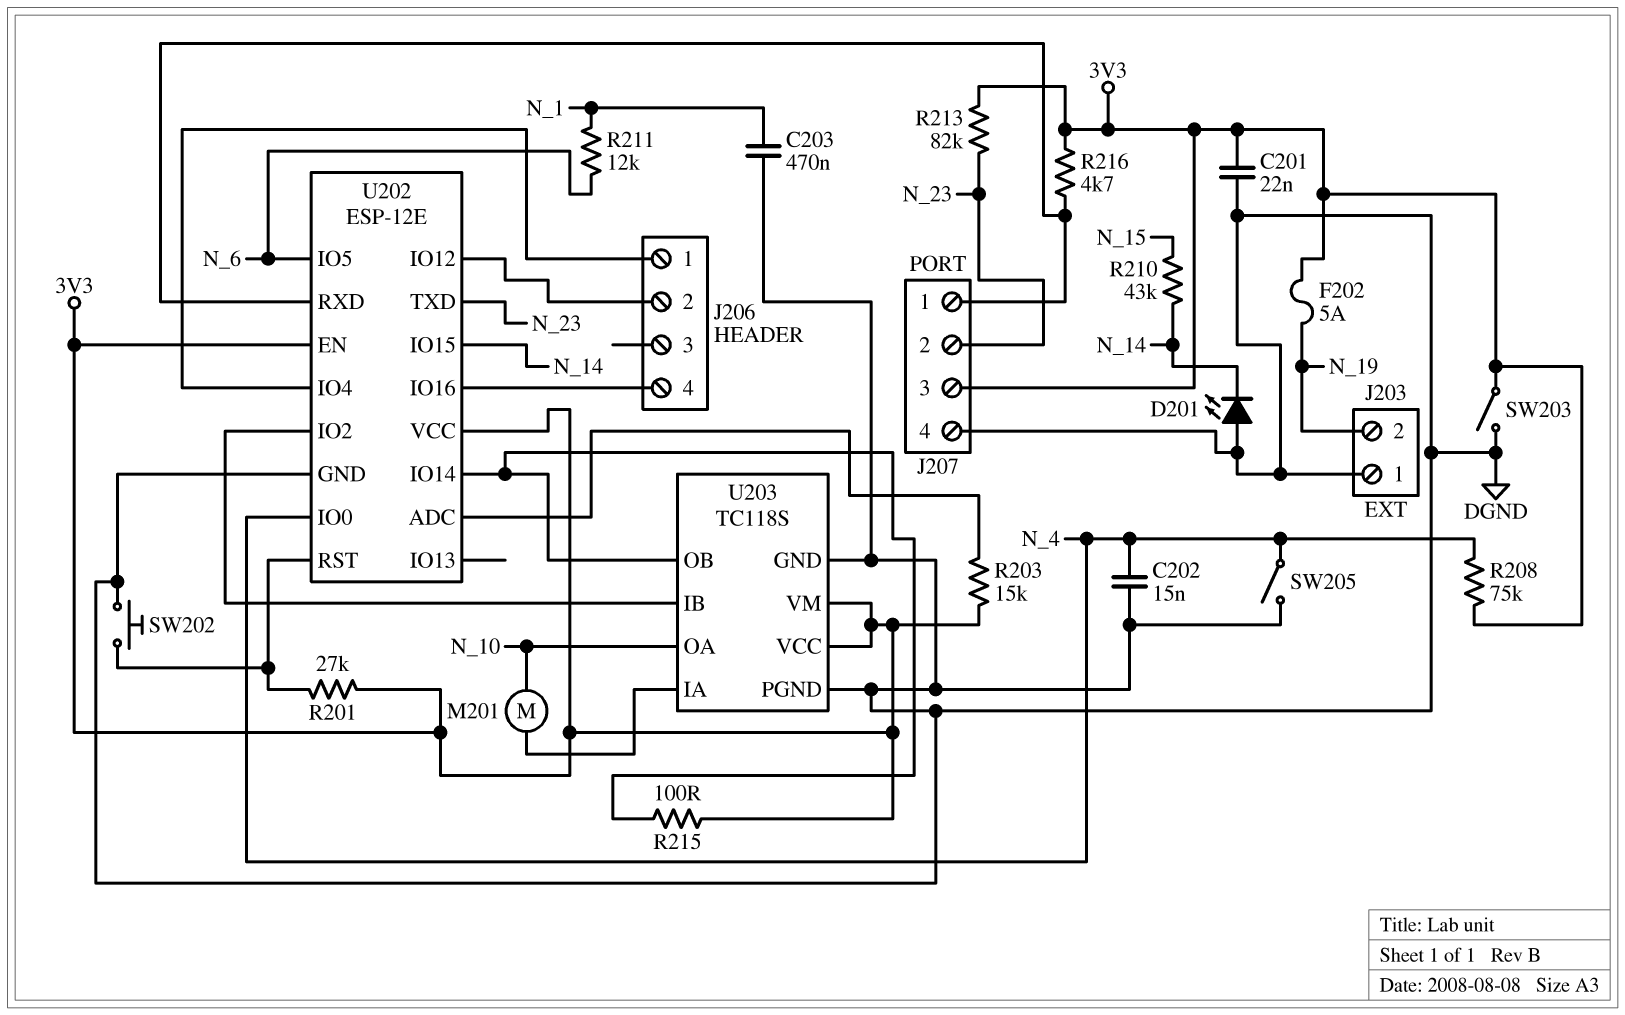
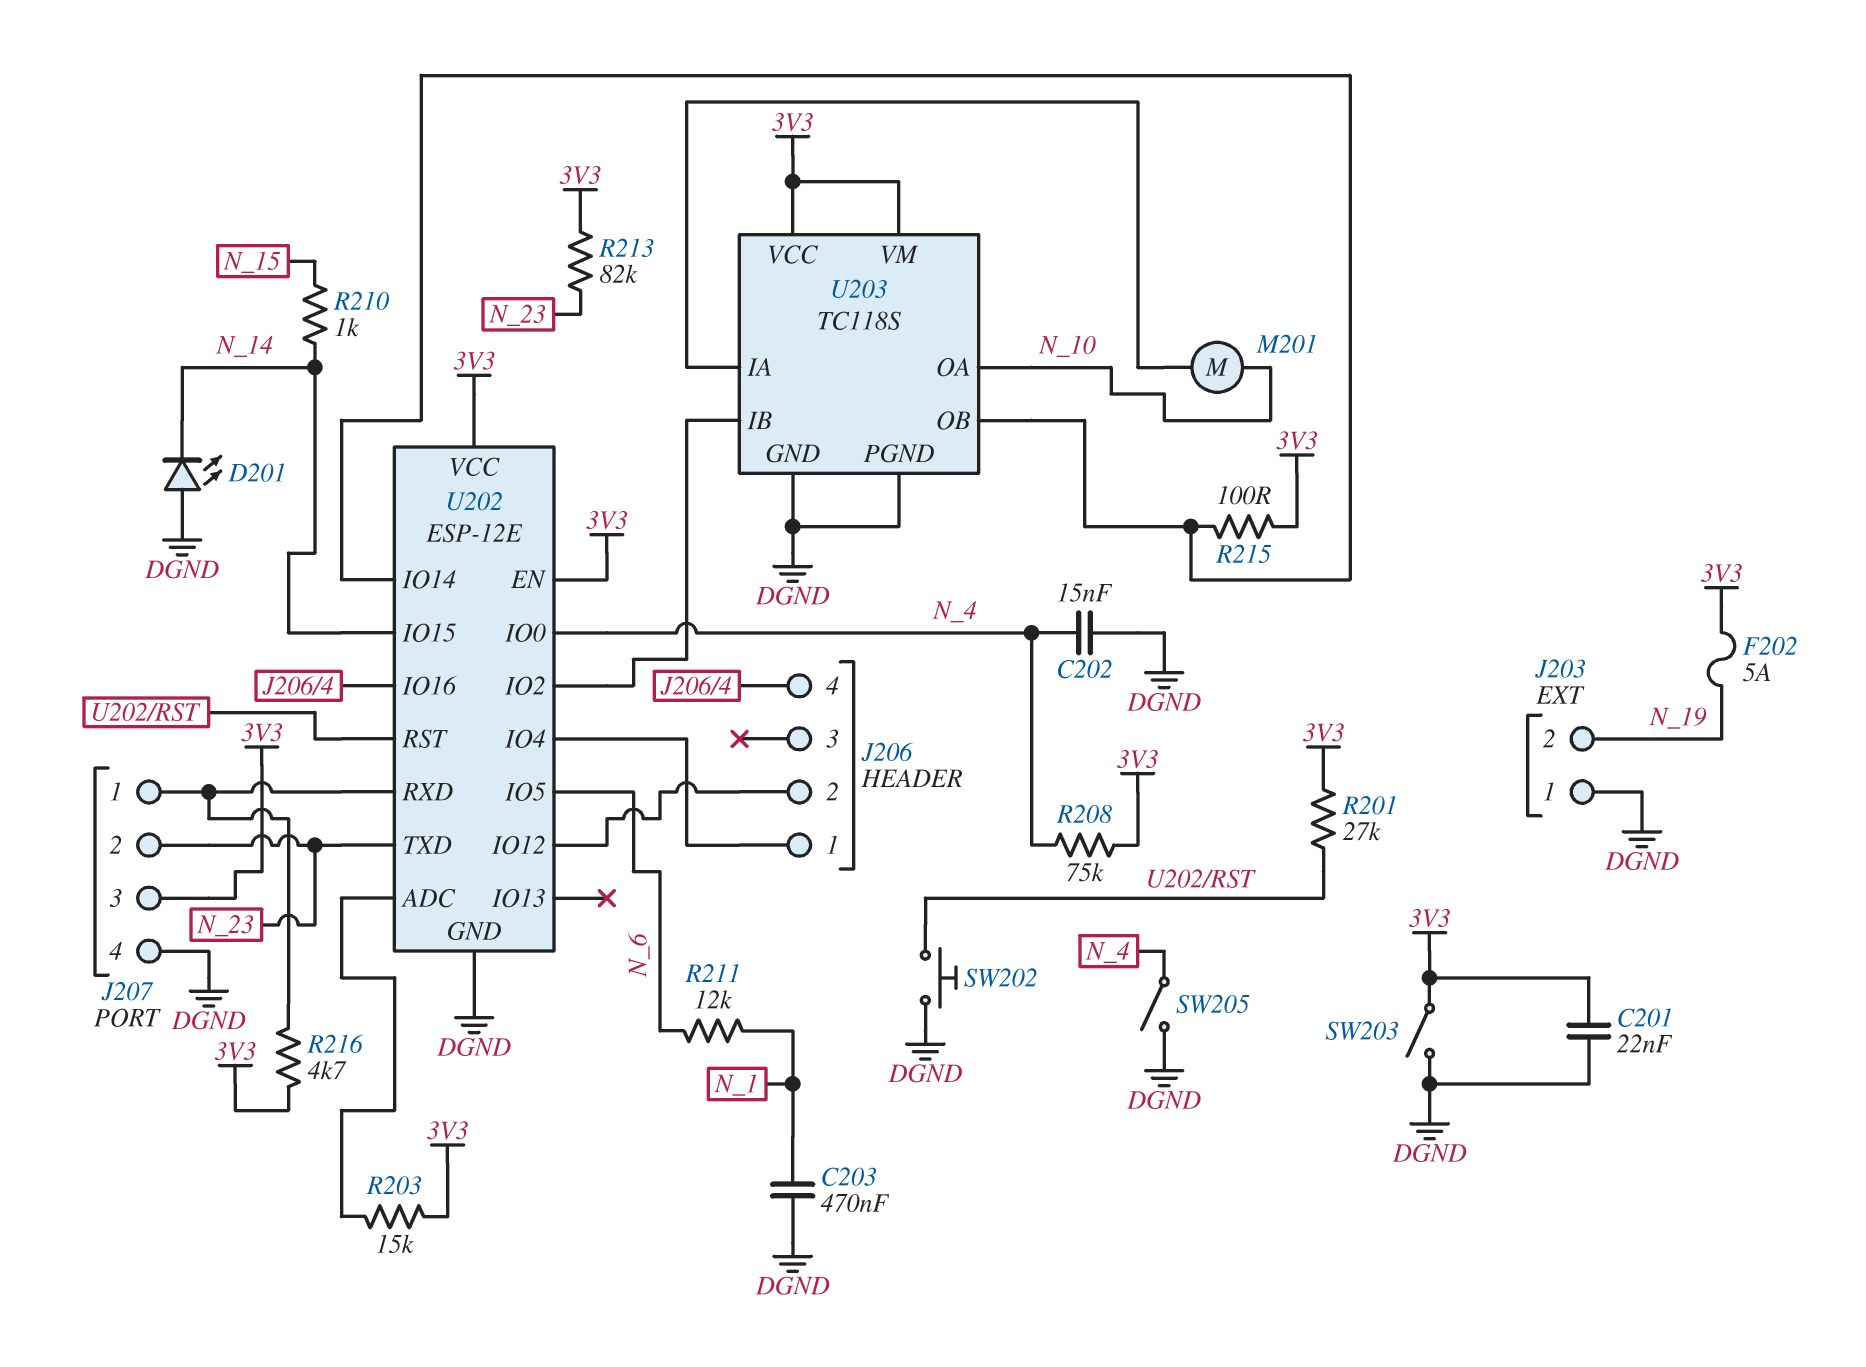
R210: 43k (N_14, N_15) -> 1k (N_14, N_15)

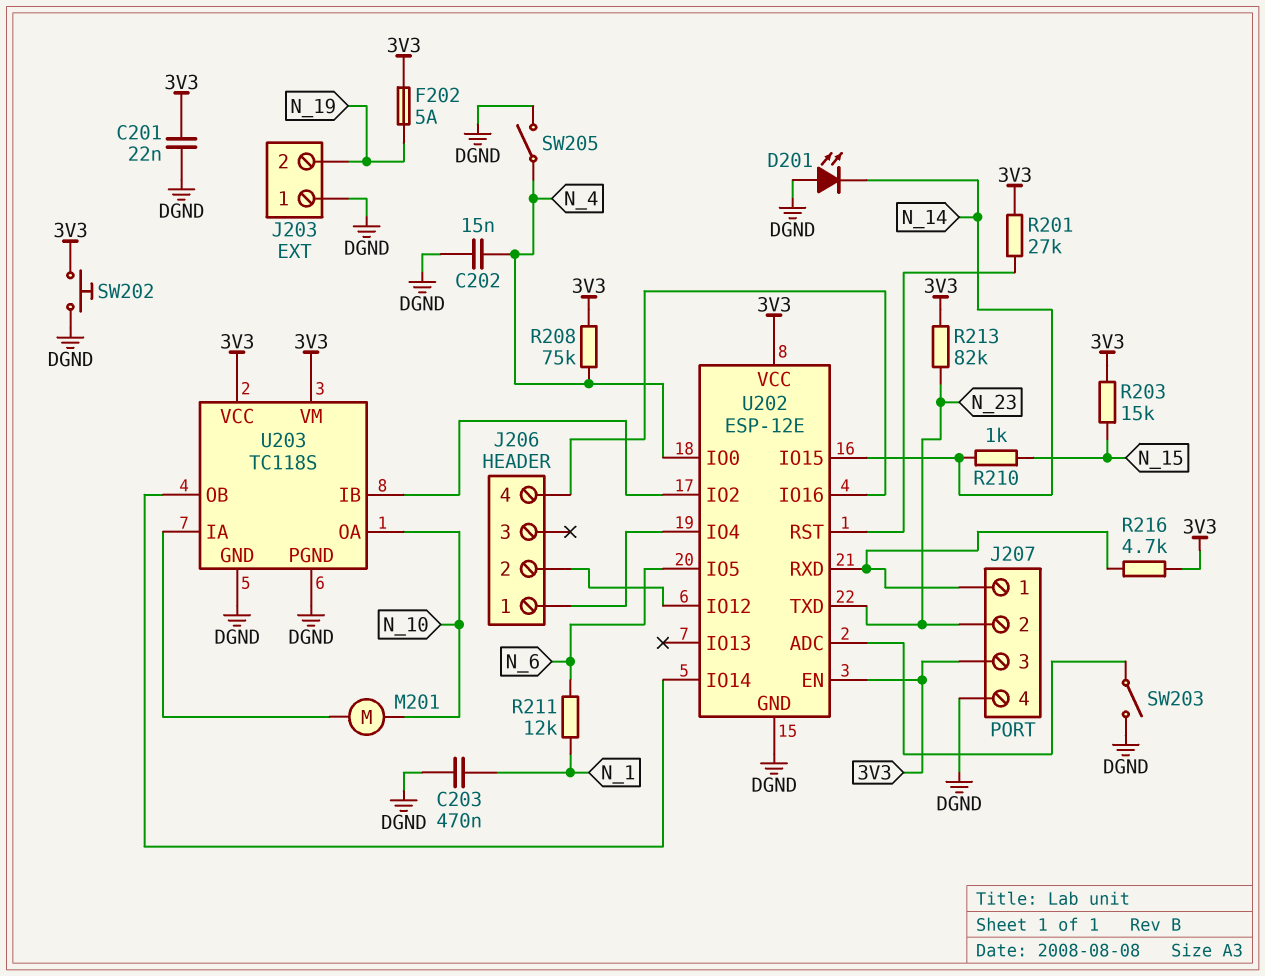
R203: 15k (3V3, U202/ADC) -> 15k (3V3, N_15)
R215: 100 (3V3, U202/IO14) -> none
SW202: button (DGND, U202/RST) -> button (3V3, DGND)
SW203: switch (3V3, DGND) -> switch (DGND, U202/ADC)

